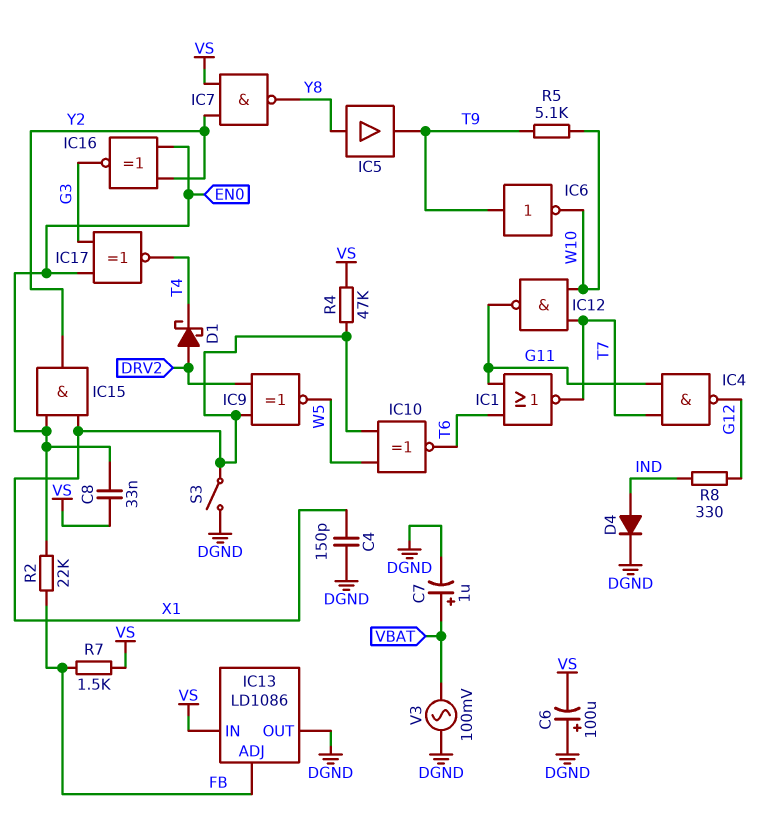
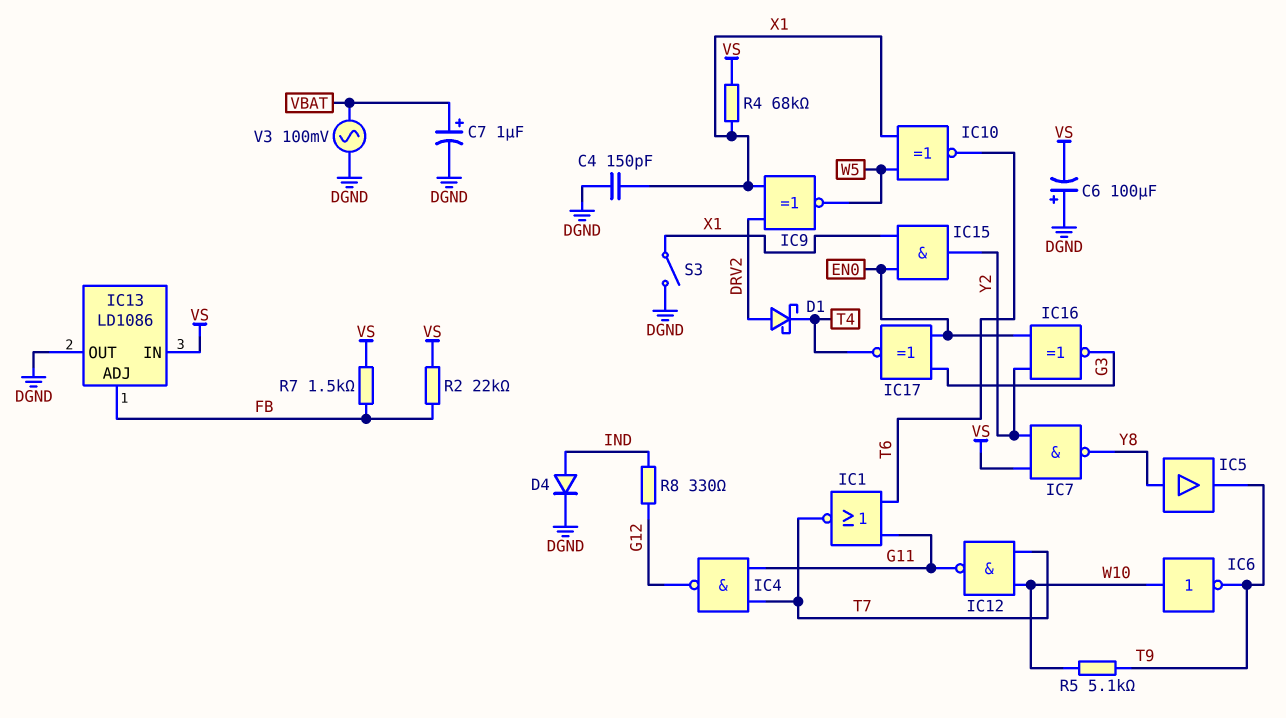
C8: 33nF (EN0, VS) -> none
IC6: NOT (in T9, out W10) -> NOT (in W10, out T9)
R2: 22k (EN0, FB) -> 22k (FB, VS)
R4: 47k (VS, X1) -> 68k (VS, X1)

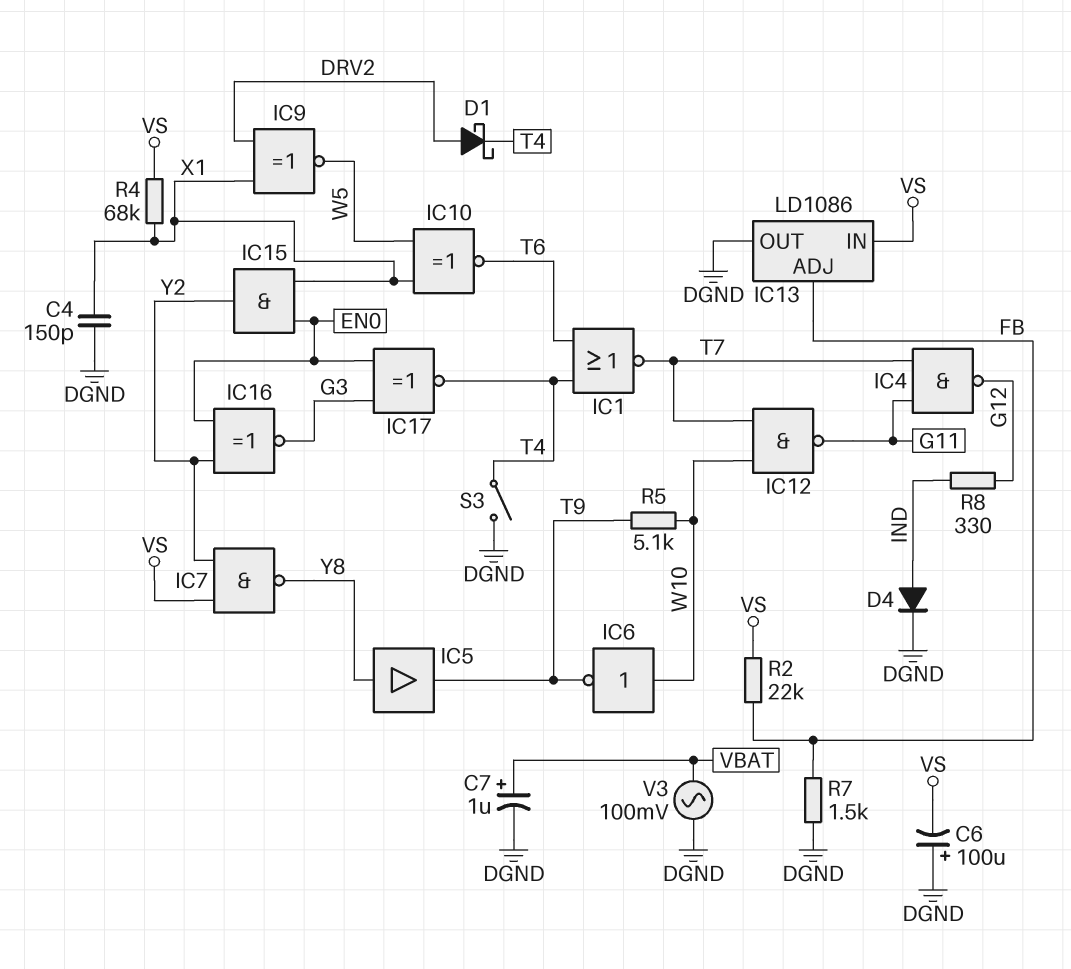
IC1: NOR (in G11, in T6, out T7) -> NOR (in T4, in T6, out T7)
R7: 1.5k (FB, VS) -> 1.5k (DGND, FB)
S3: switch (DGND, X1) -> switch (DGND, T4)

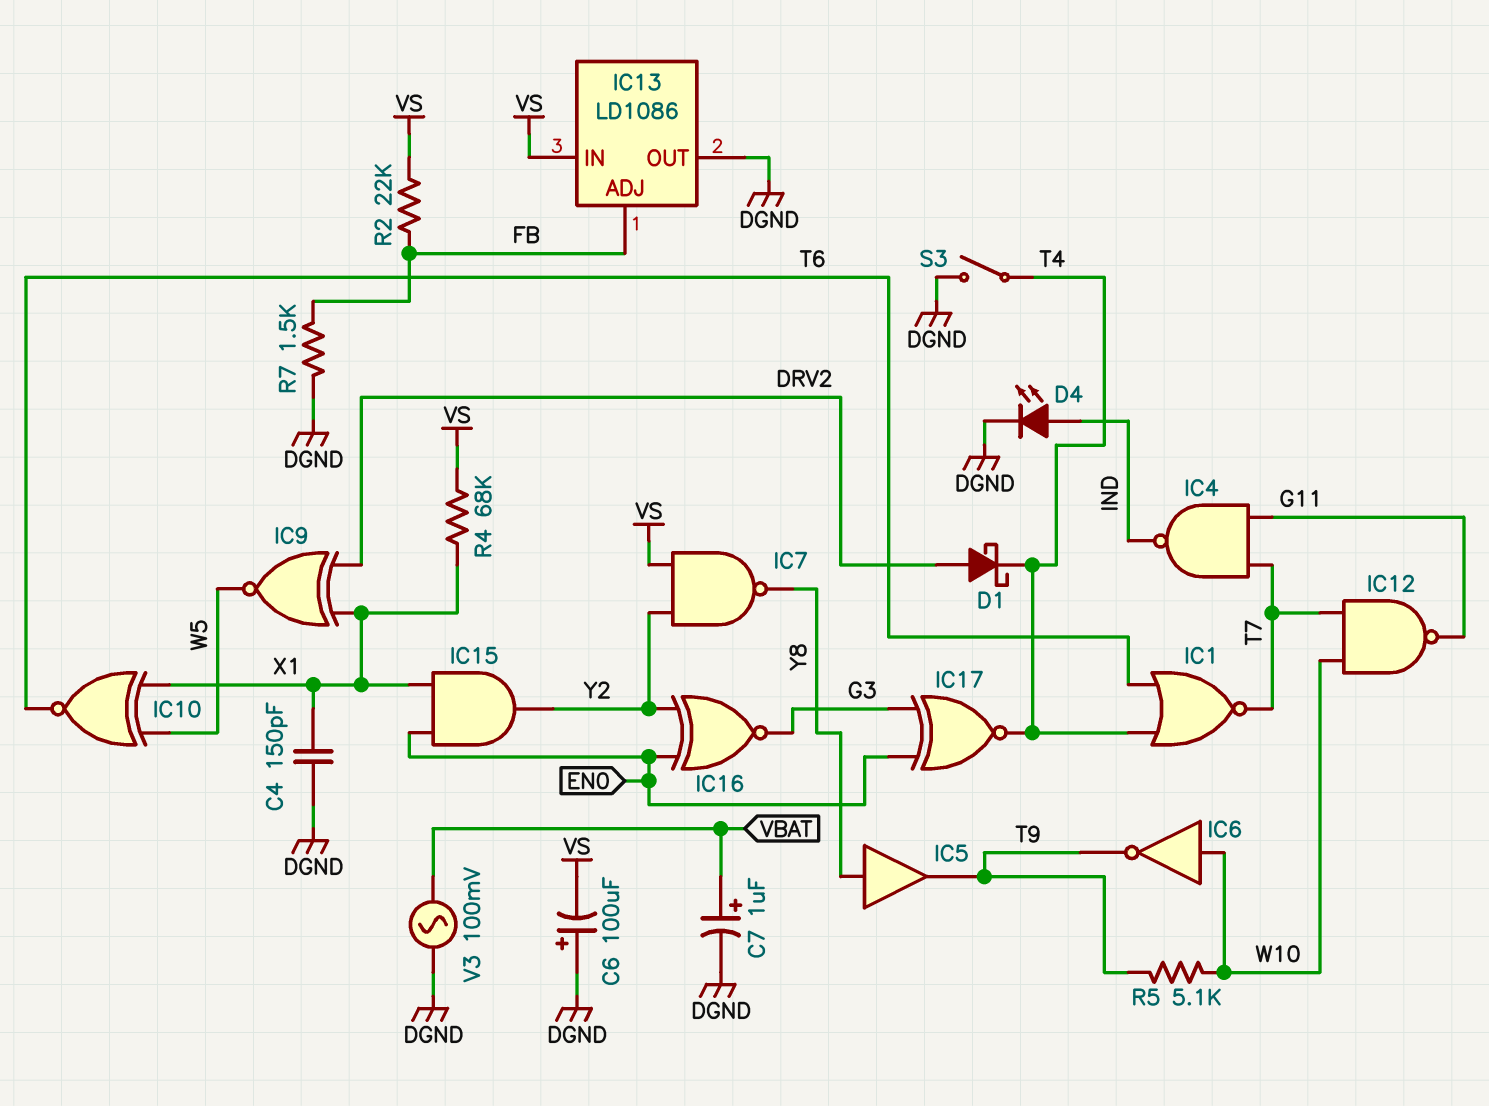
D4: diode (A IND, K DGND) -> LED (A IND, K DGND)
IC4: NAND (in G11, in T7, out G12) -> NAND (in G11, in T7, out IND)
R8: 330 (G12, IND) -> none

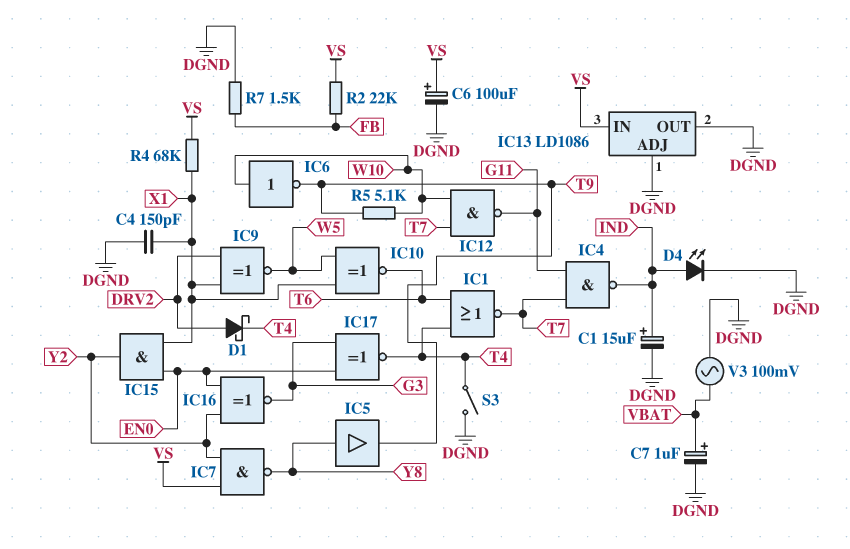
C1: none -> 15uF (plus IND, minus DGND)
C6: 100uF (plus DGND, minus VS) -> 100uF (plus VS, minus DGND)
IC13 pin ADJ: FB -> DGND

